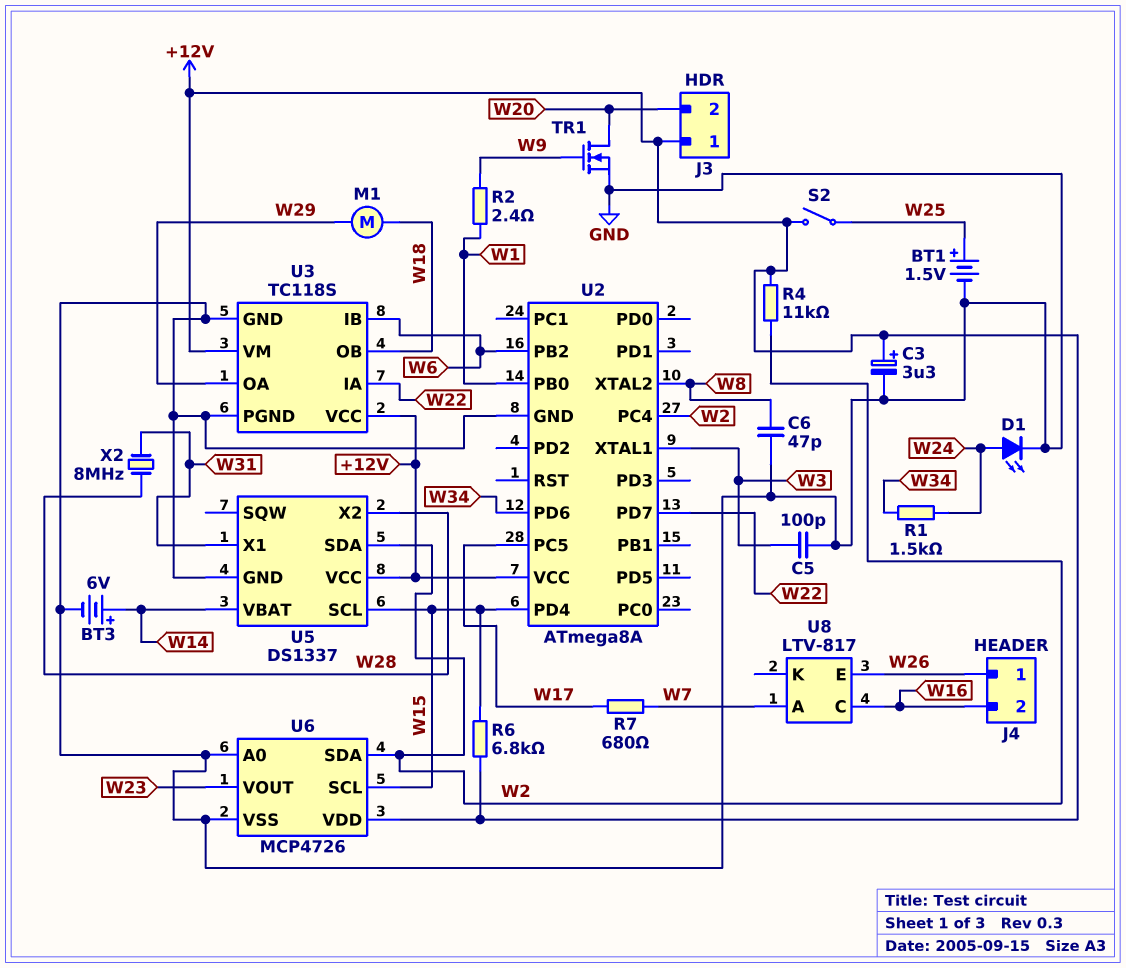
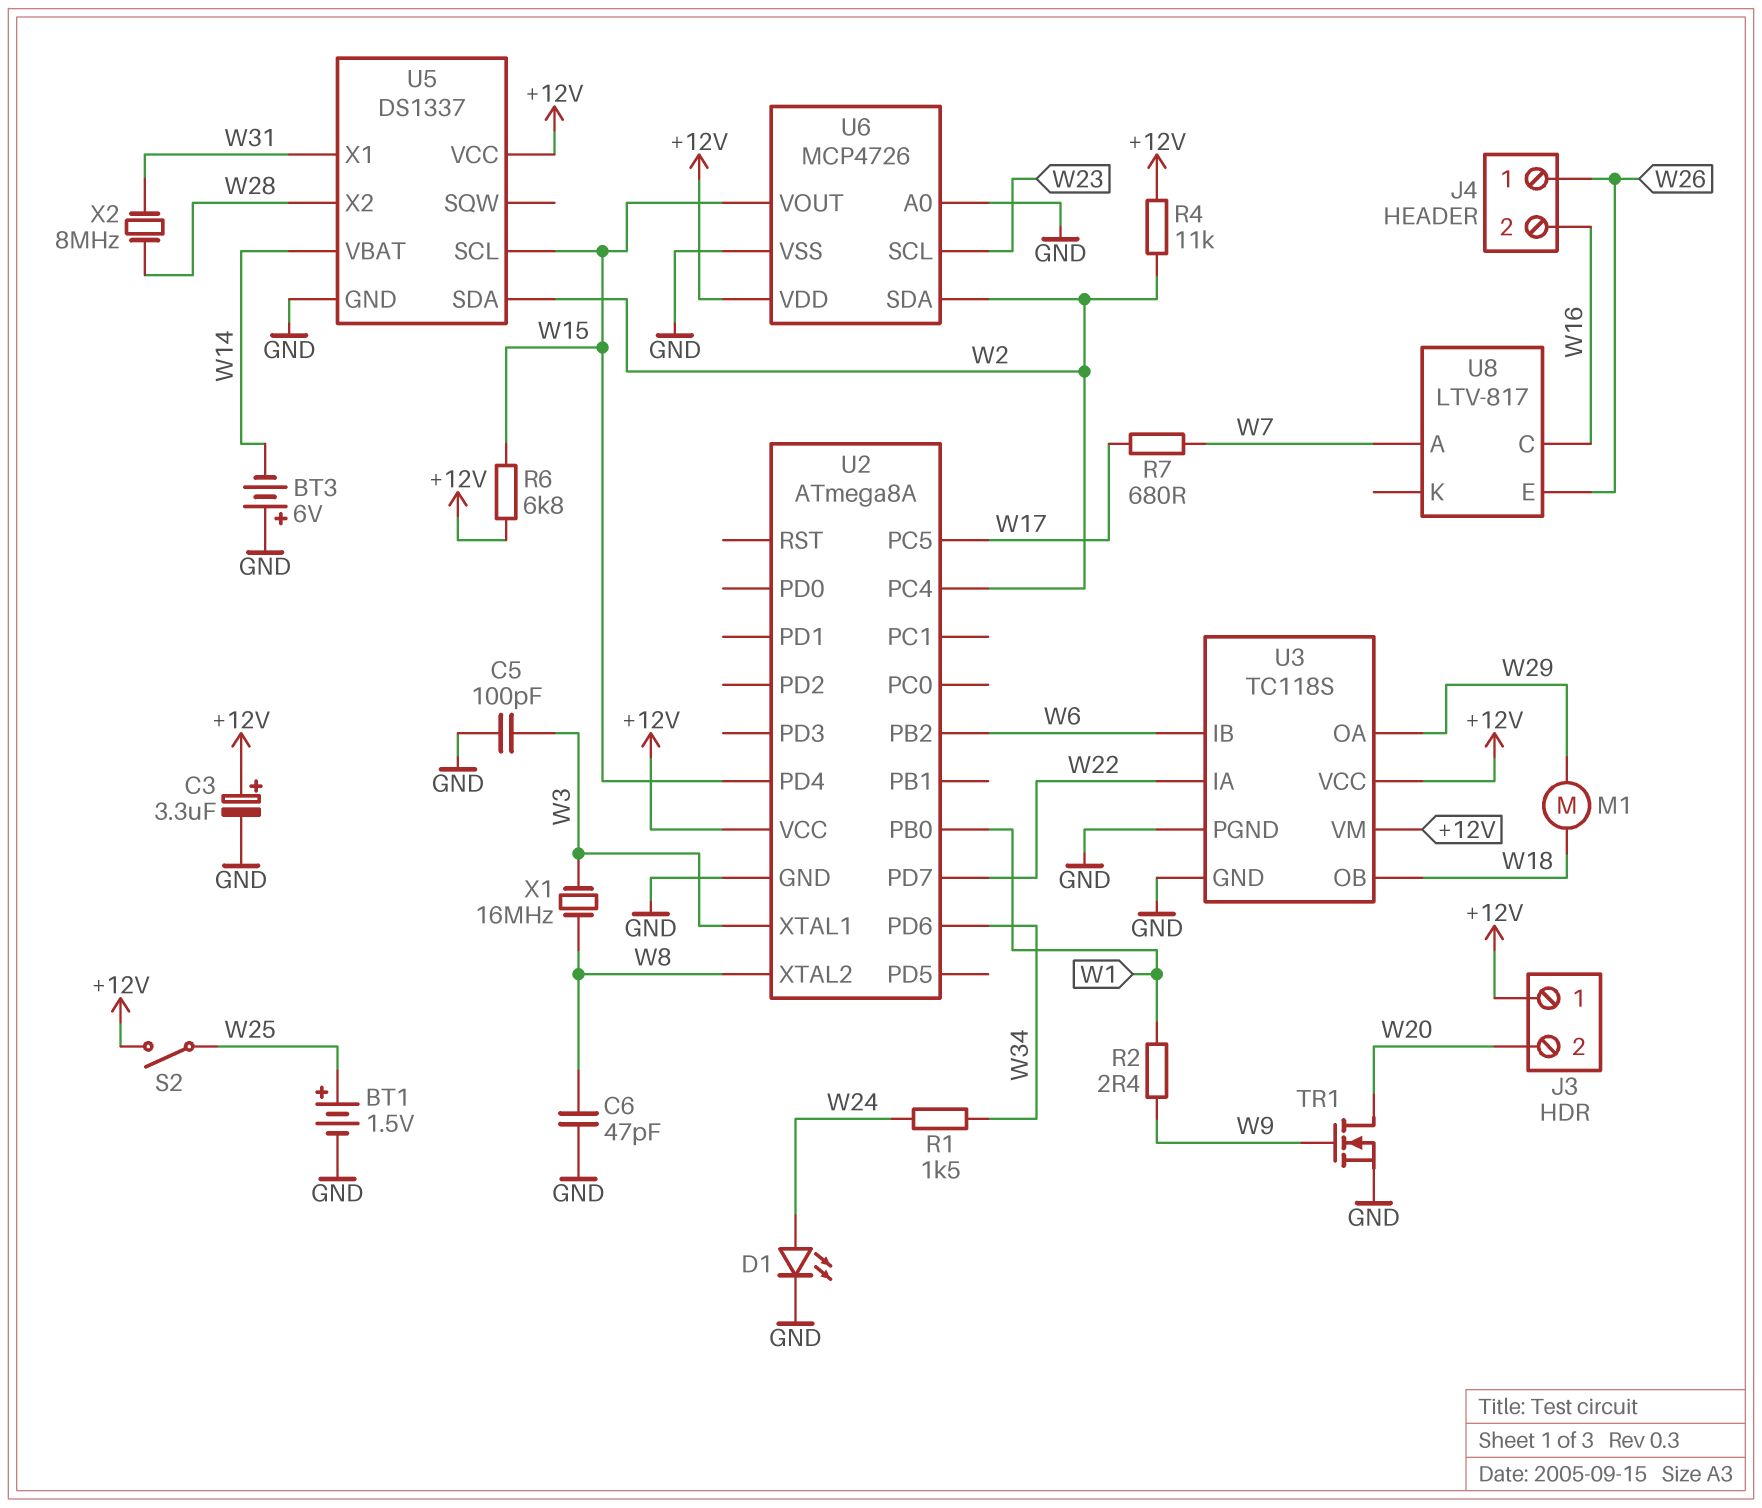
BT3: 6V (plus W14, minus GND) -> 6V (plus GND, minus W14)
U6 pin SCL: W15 -> W23
U6 pin VOUT: W23 -> W15
X1: none -> 16MHz (W3, W8)

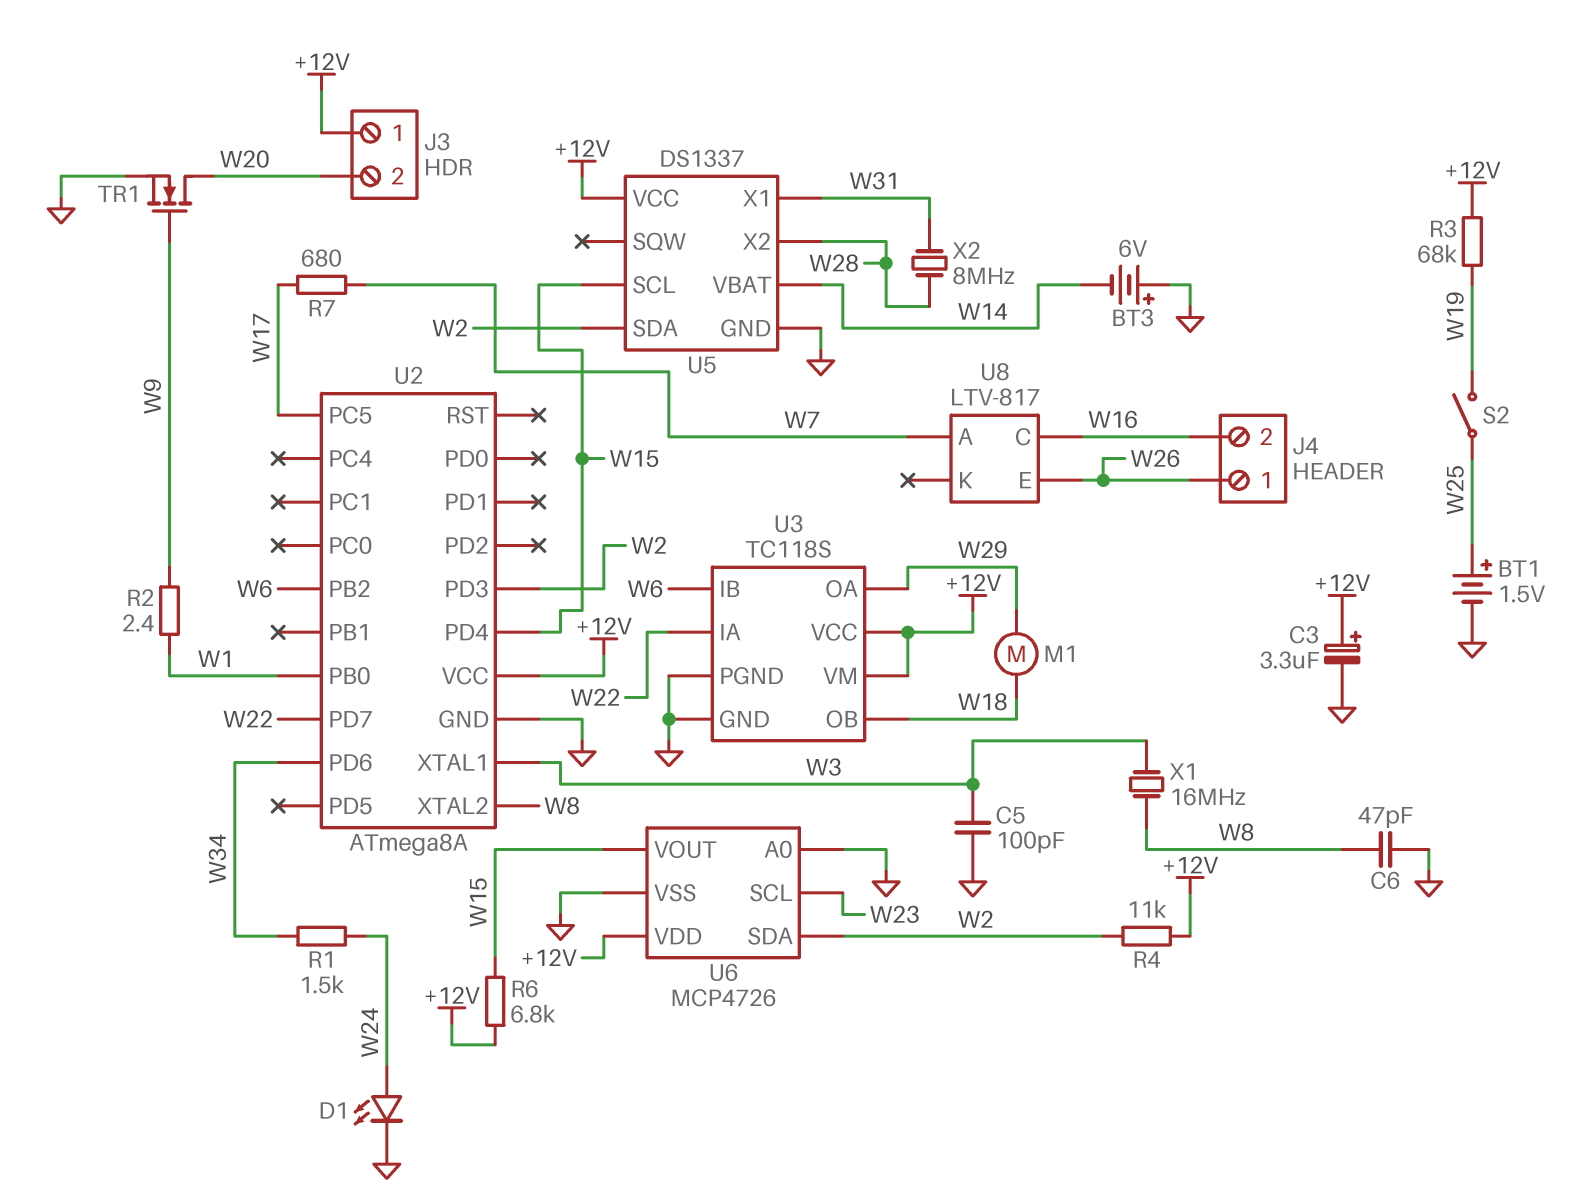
R3: none -> 68k (+12V, W19)
S2: switch (+12V, W25) -> switch (W19, W25)
U2 pin PC4: W2 -> none
U2 pin PD3: none -> W2

